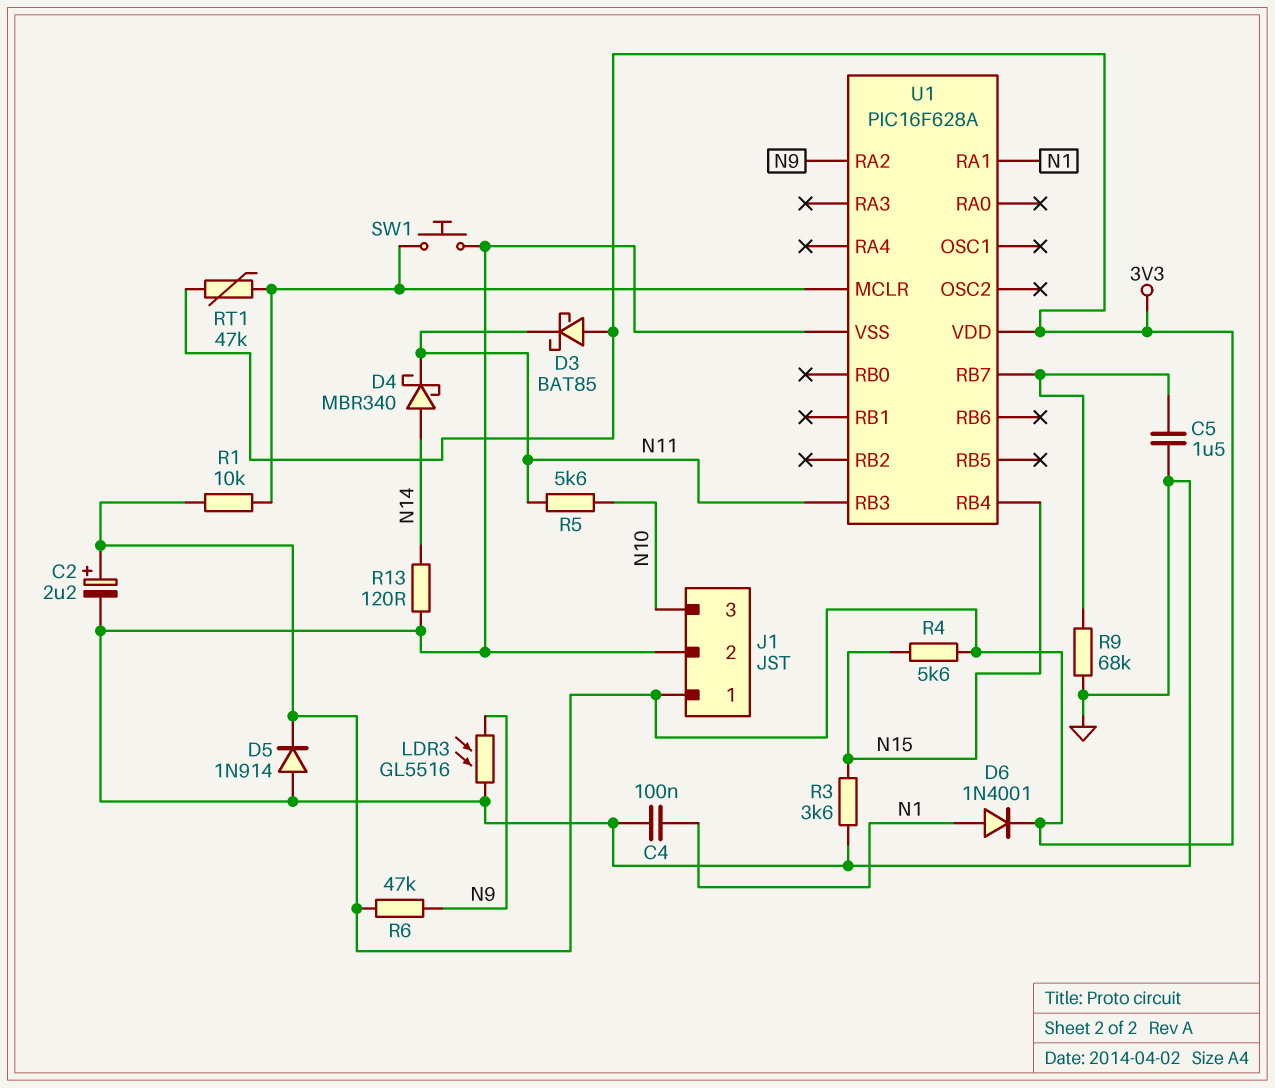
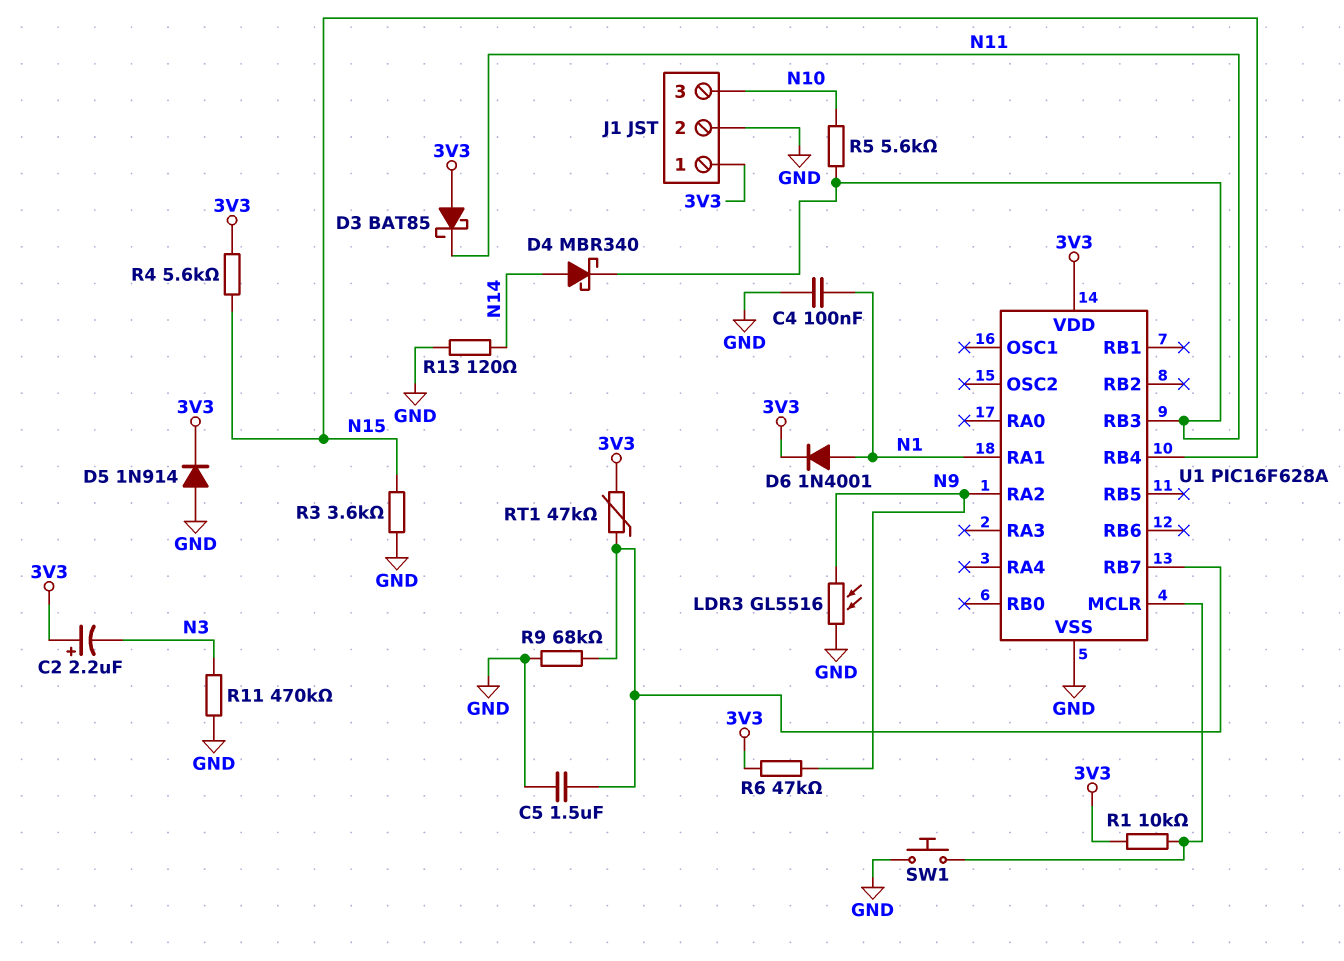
C2: 2.2uF (plus 3V3, minus GND) -> 2.2uF (plus 3V3, minus N3)
R11: none -> 470k (GND, N3)
RT1: 47k (3V3, U1/MCLR) -> 47k (3V3, U1/RB7)

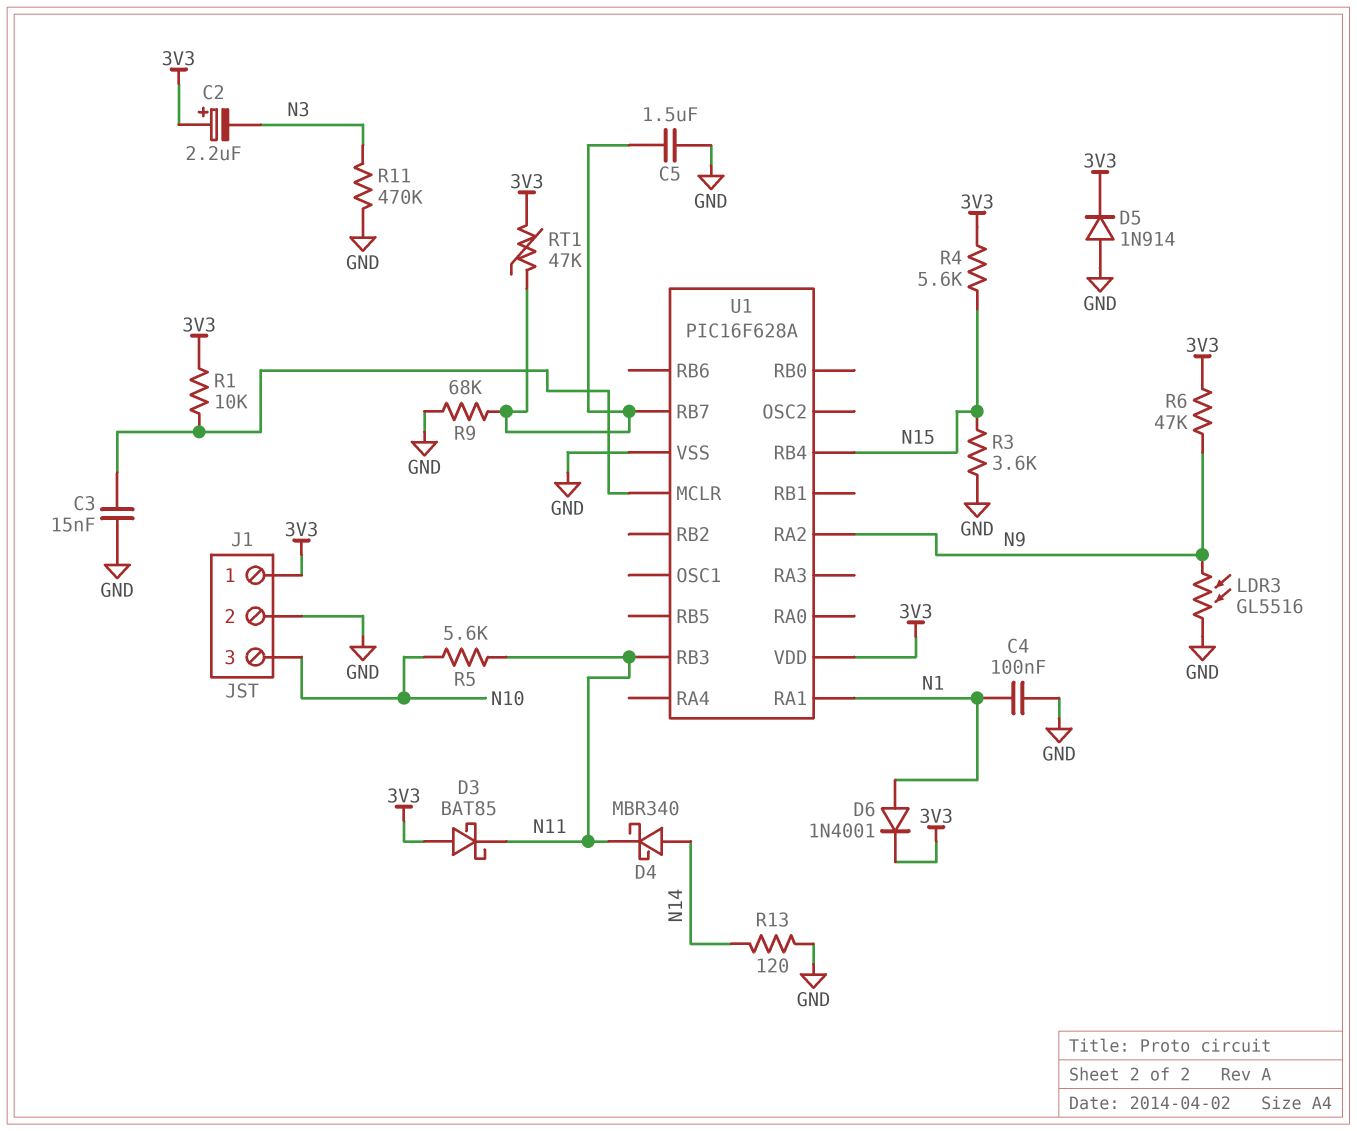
C3: none -> 15nF (GND, U1/MCLR)
SW1: button (GND, U1/MCLR) -> none

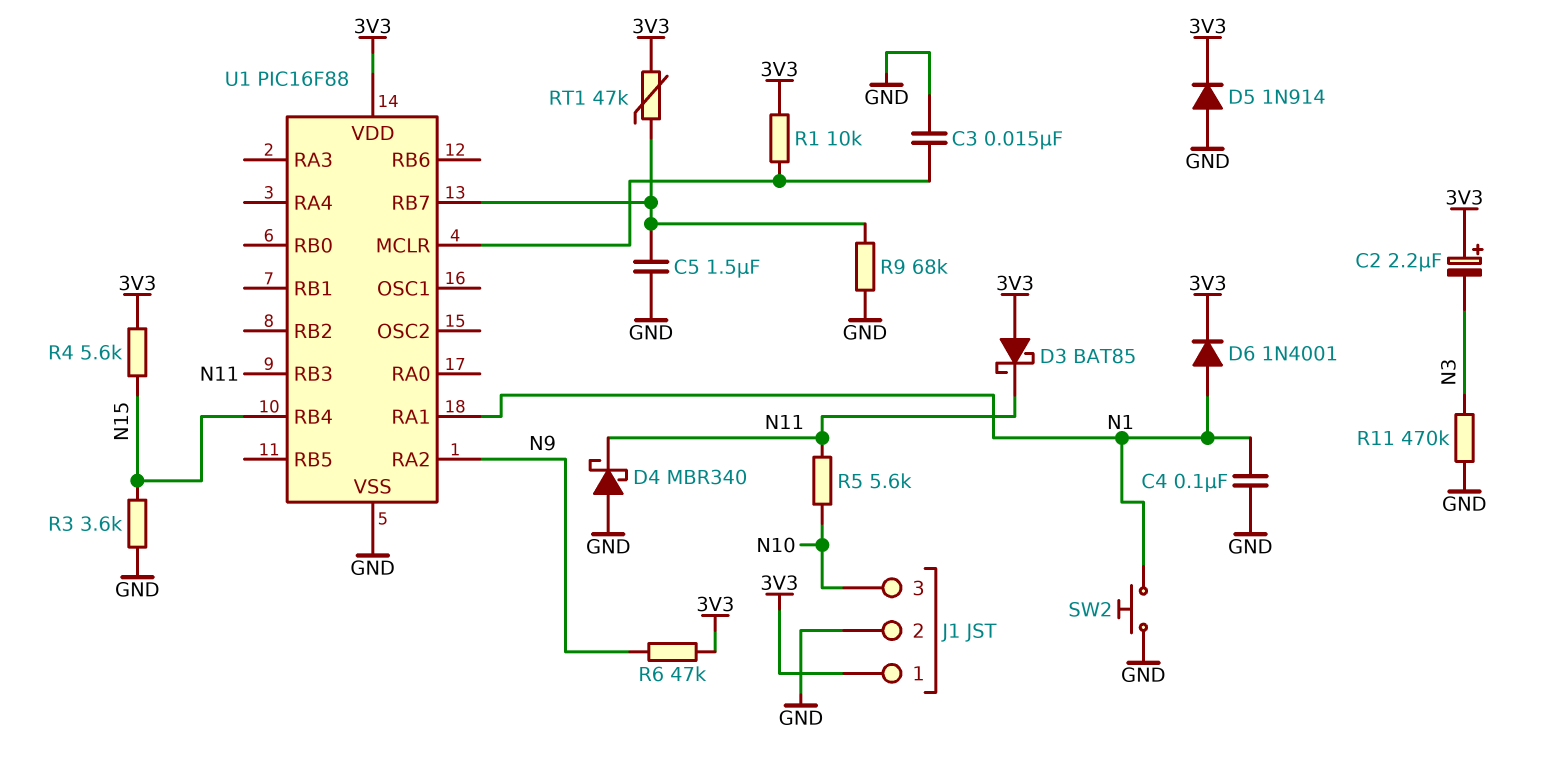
D4: schottky MBR340 (A N14, K N11) -> schottky MBR340 (A GND, K N11)
LDR3: GL5516 (GND, N9) -> none
R13: 120 (GND, N14) -> none
SW2: none -> button (GND, N1)
U1: PIC16F628A -> PIC16F88

